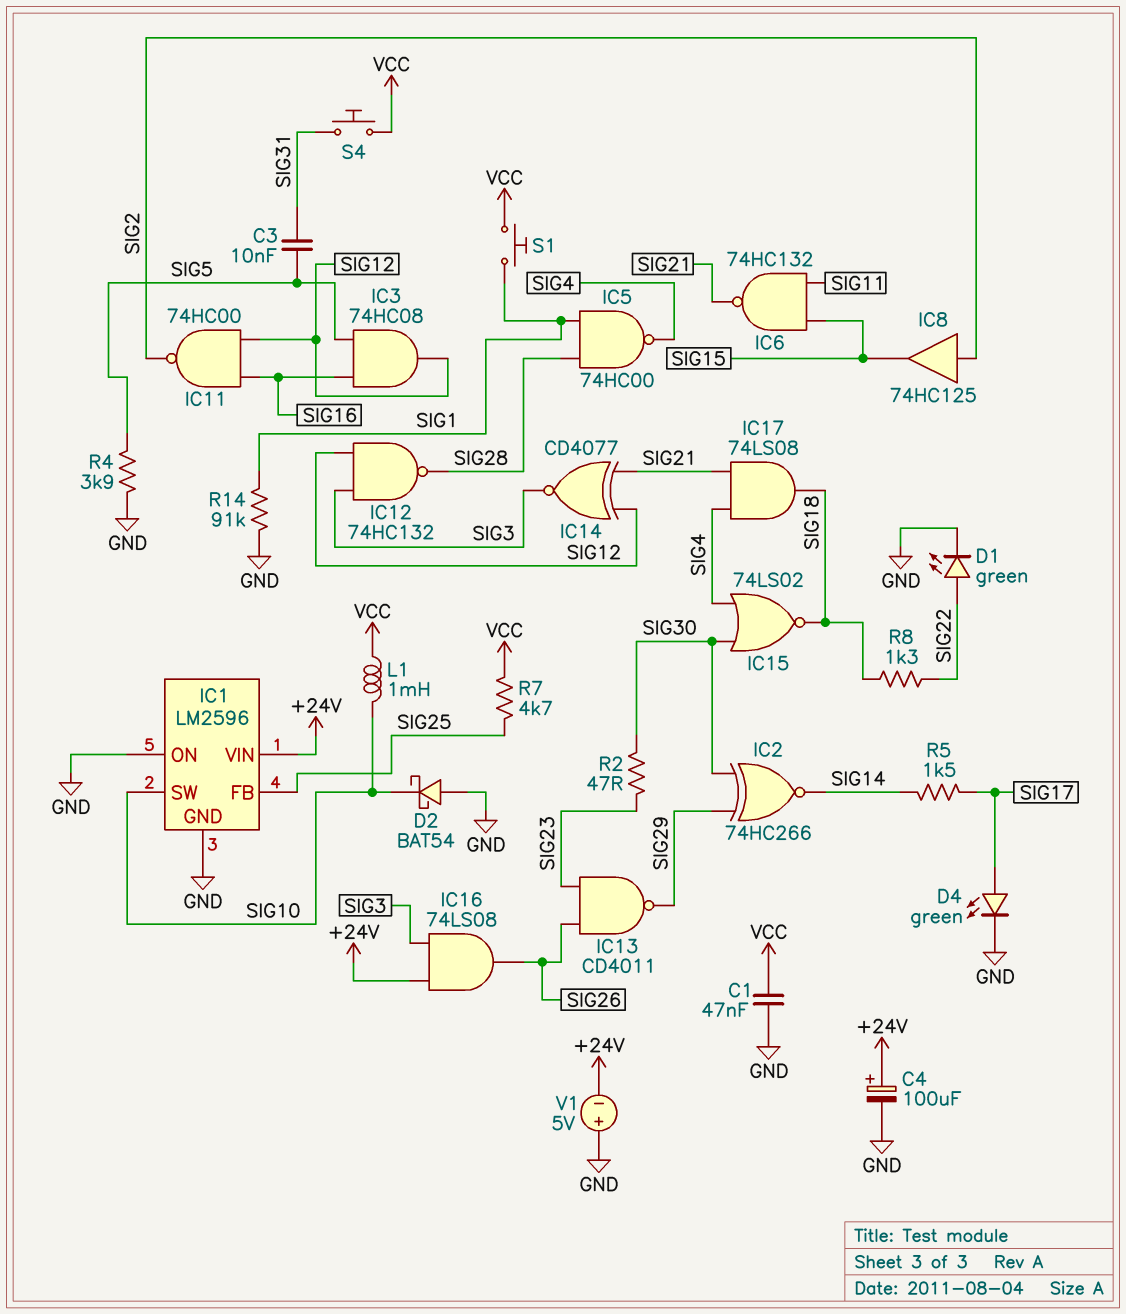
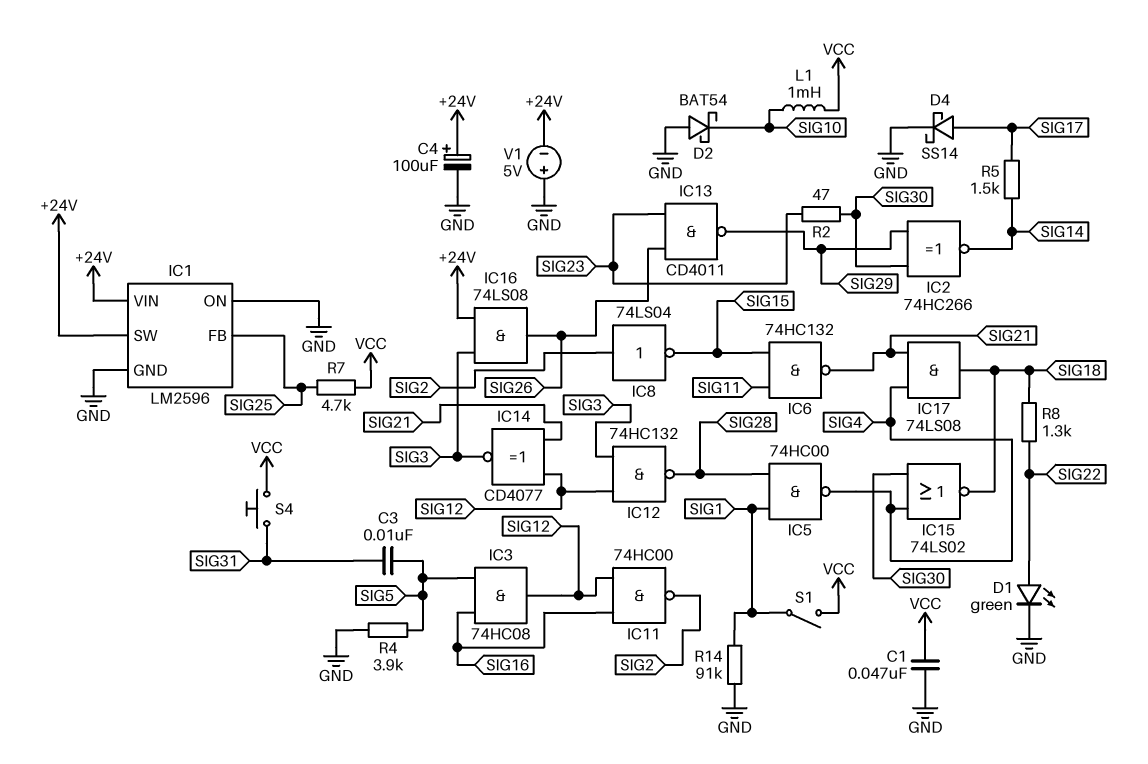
D4: LED green (A SIG17, K GND) -> schottky SS14 (A SIG17, K GND)
IC1 pin SW: SIG10 -> +24V
IC8: buffer 74HC125 (in SIG2, out SIG15) -> NOT 74LS04 (in SIG2, out SIG15)
S1: button (SIG1, VCC) -> switch (SIG1, VCC)

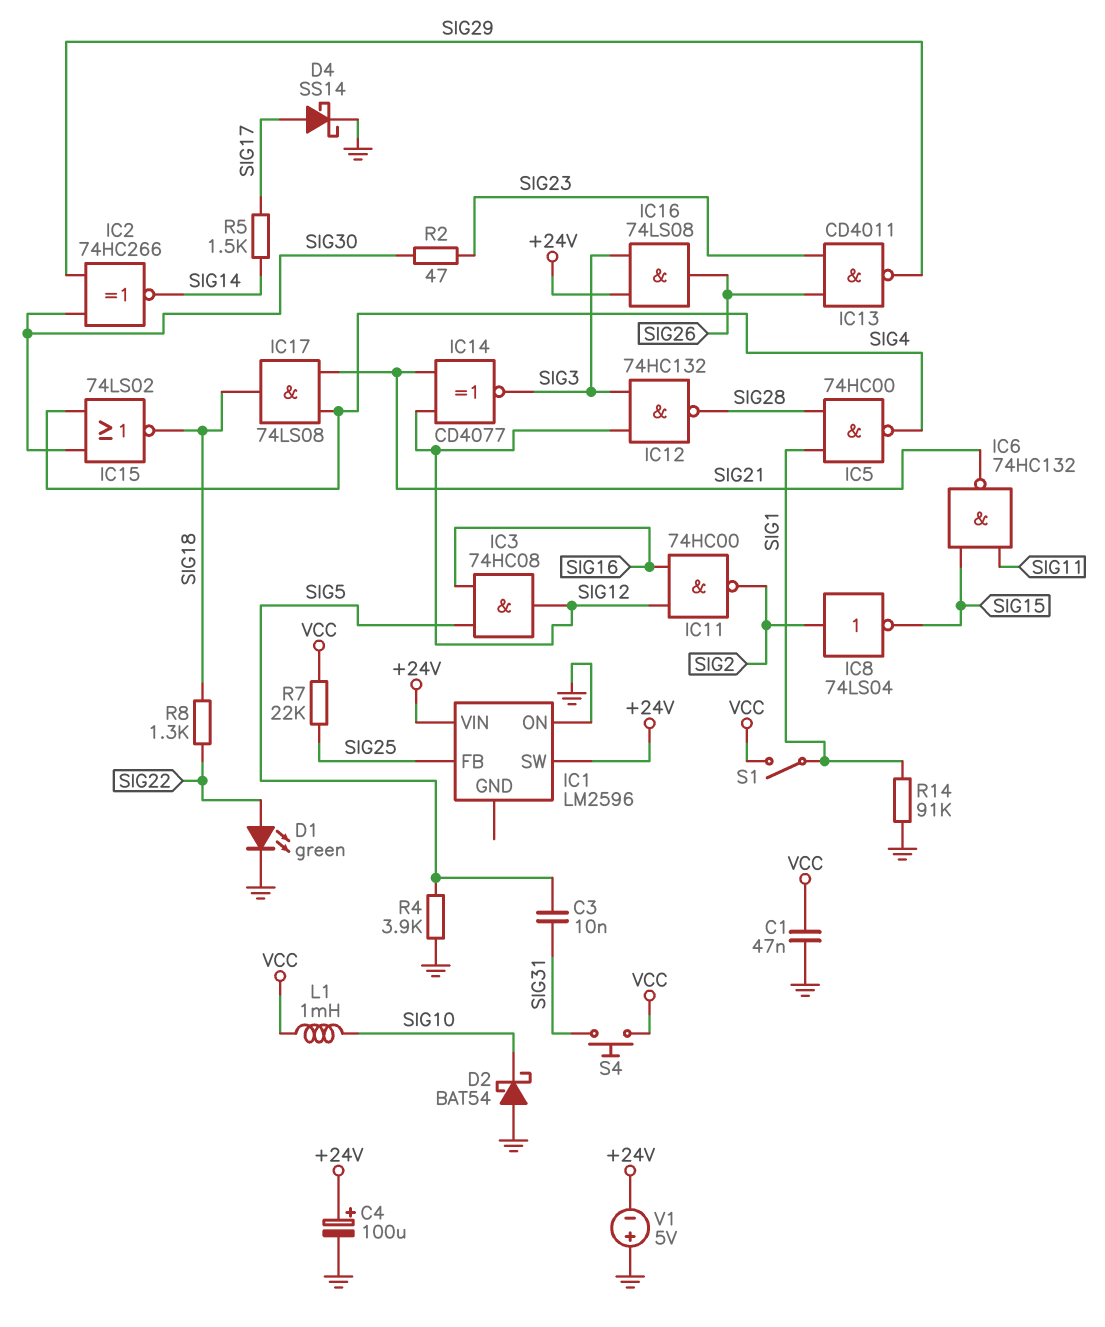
IC1 pin GND: GND -> none
R7: 4.7k (SIG25, VCC) -> 22k (SIG25, VCC)

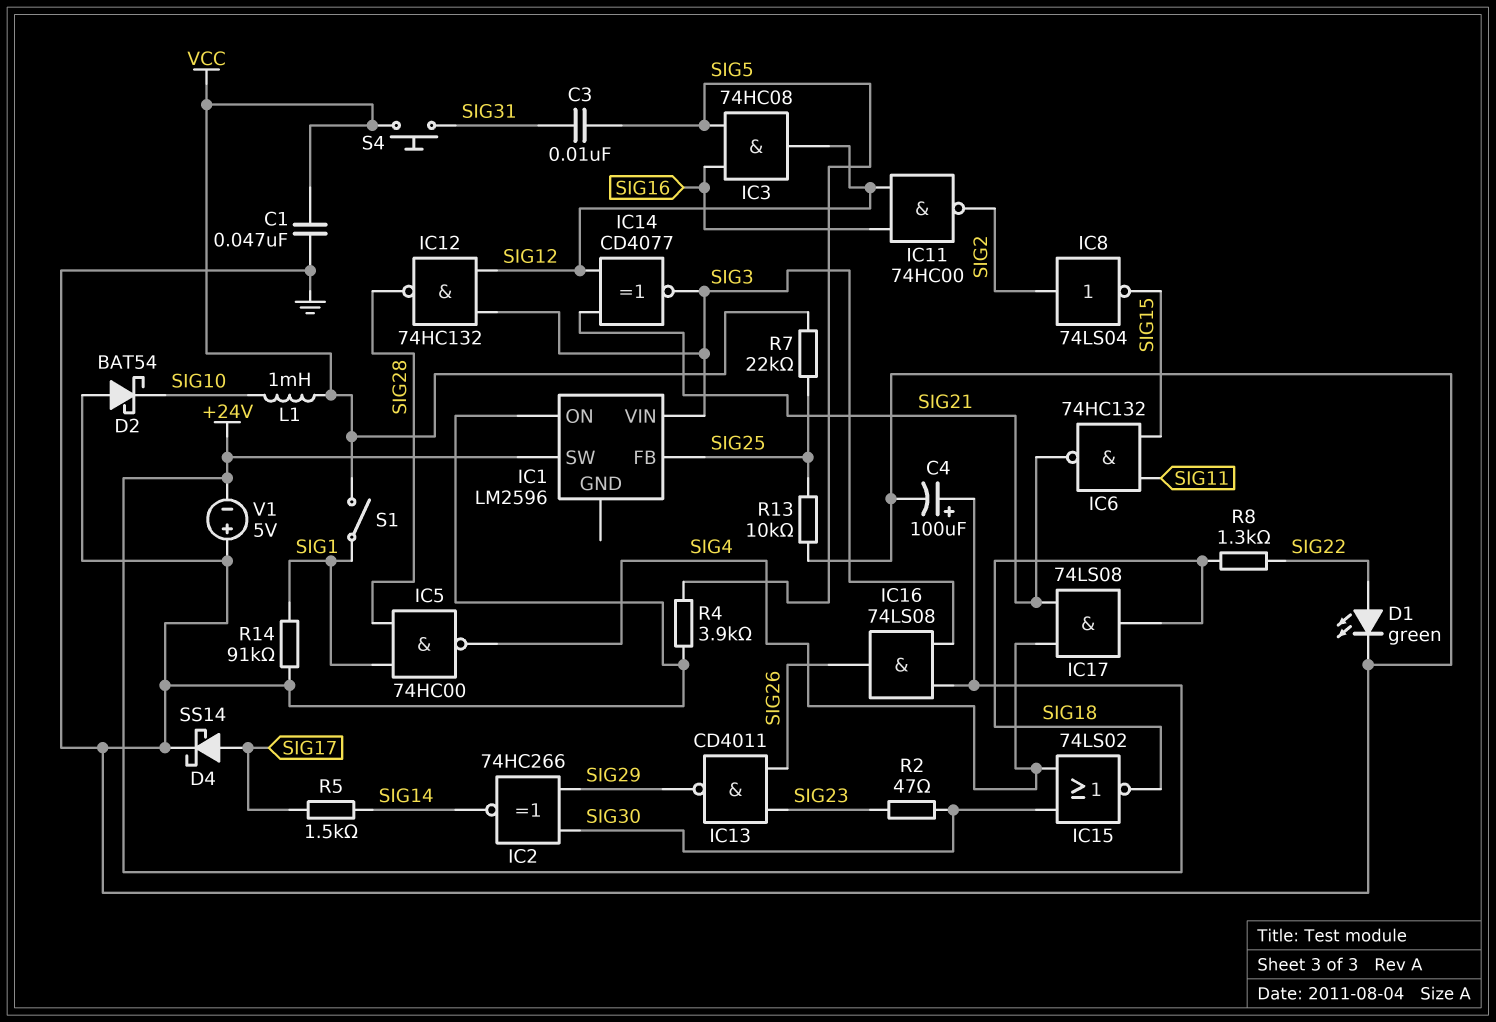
IC1 pin VIN: +24V -> SIG3
R13: none -> 10k (GND, SIG25)

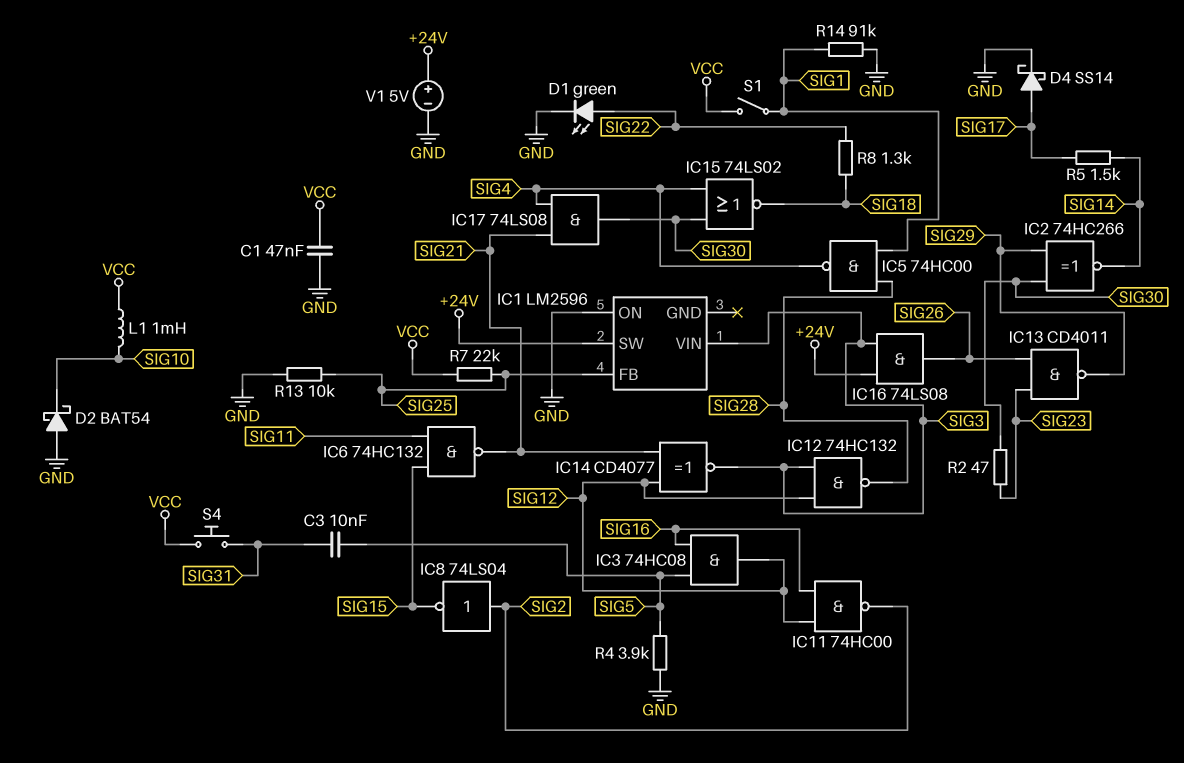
C4: 100uF (plus +24V, minus GND) -> none
IC17: AND 74LS08 (in SIG4, in SIG21, out SIG18) -> AND 74LS08 (in SIG4, in SIG21, out SIG30)
V1: 5V (plus GND, minus +24V) -> 5V (plus +24V, minus GND)

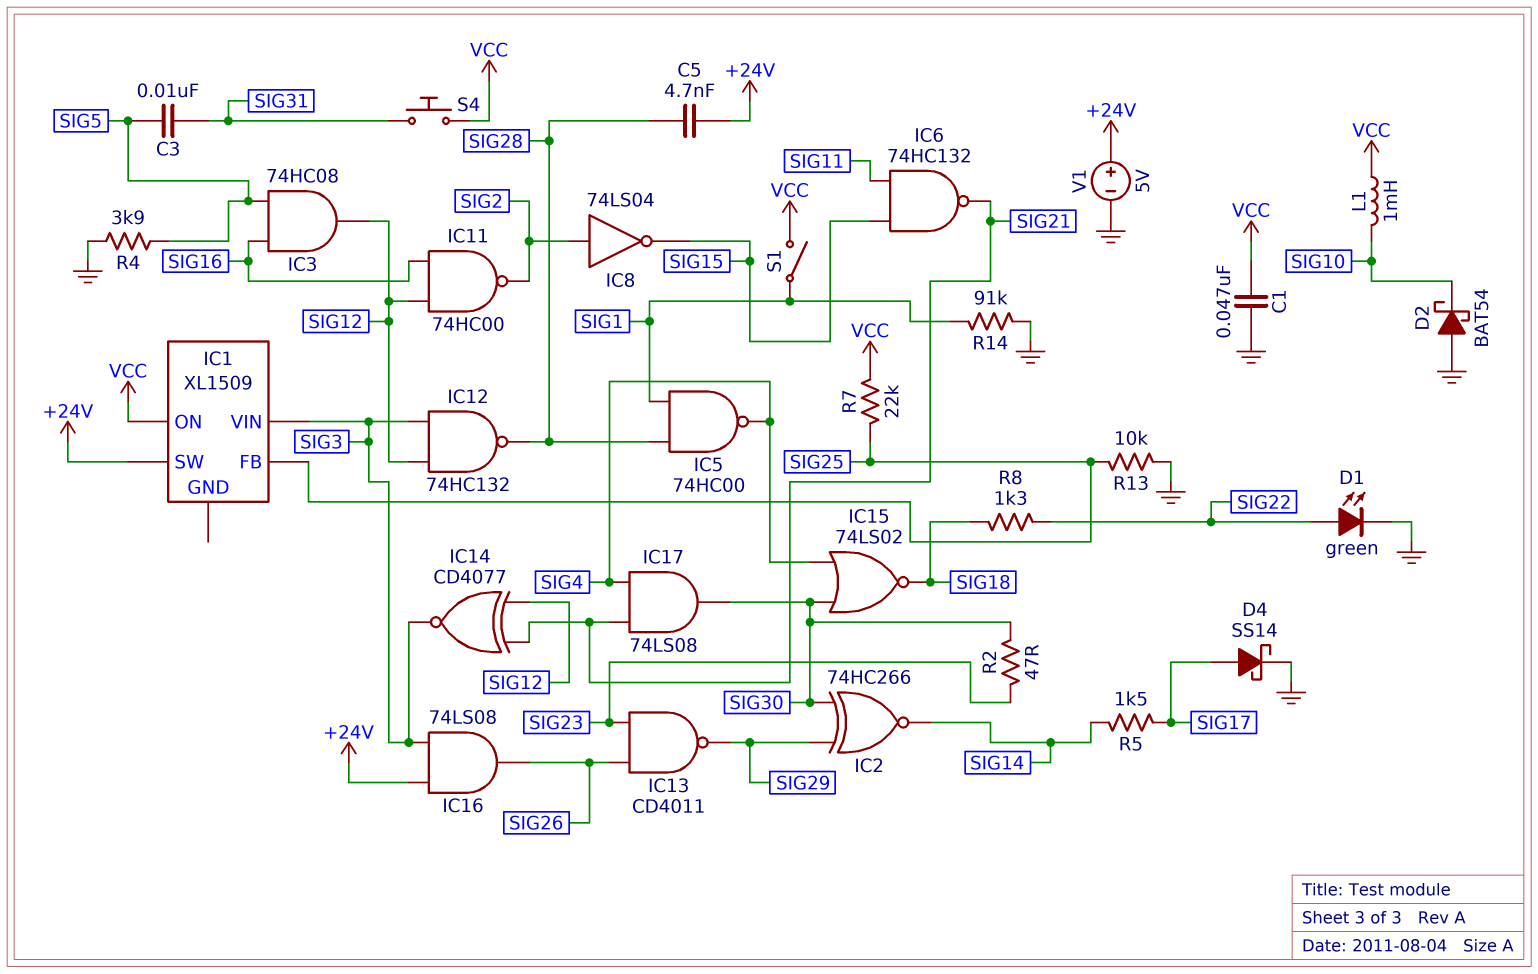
C5: none -> 4.7nF (+24V, SIG28)
IC1: LM2596 -> XL1509
IC1 pin ON: GND -> VCC

